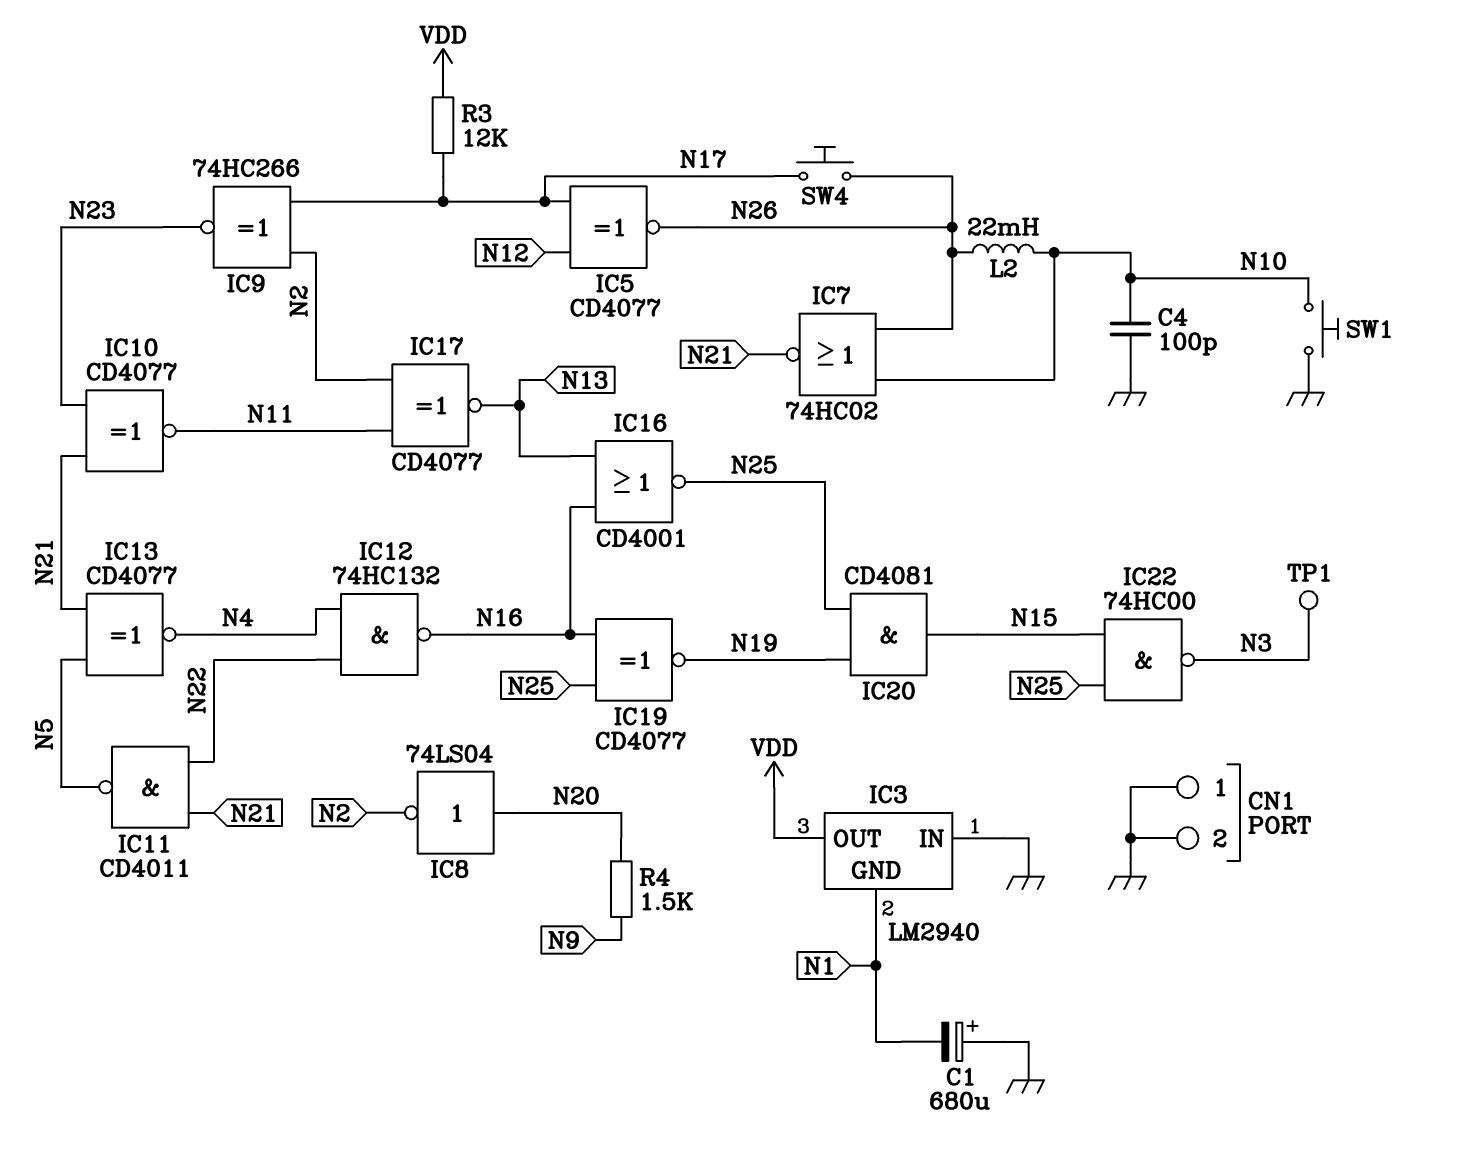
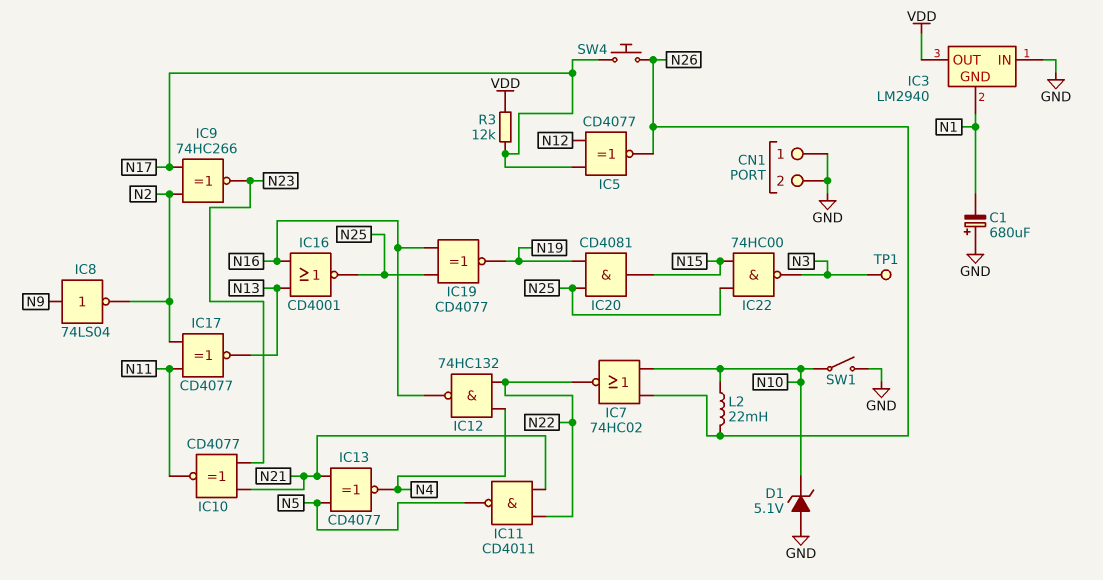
C4: 100pF (GND, N10) -> none
D1: none -> zener 5.1V (A GND, K N10)
IC7: NOR 74HC02 (in N10, in N26, out N21) -> NOR 74HC02 (in N10, in N26, out N22)
IC8: NOT 74LS04 (in N20, out N2) -> NOT 74LS04 (in N9, out N2)
R4: 1.5k (N9, N20) -> none
SW1: button (GND, N10) -> switch (GND, N10)

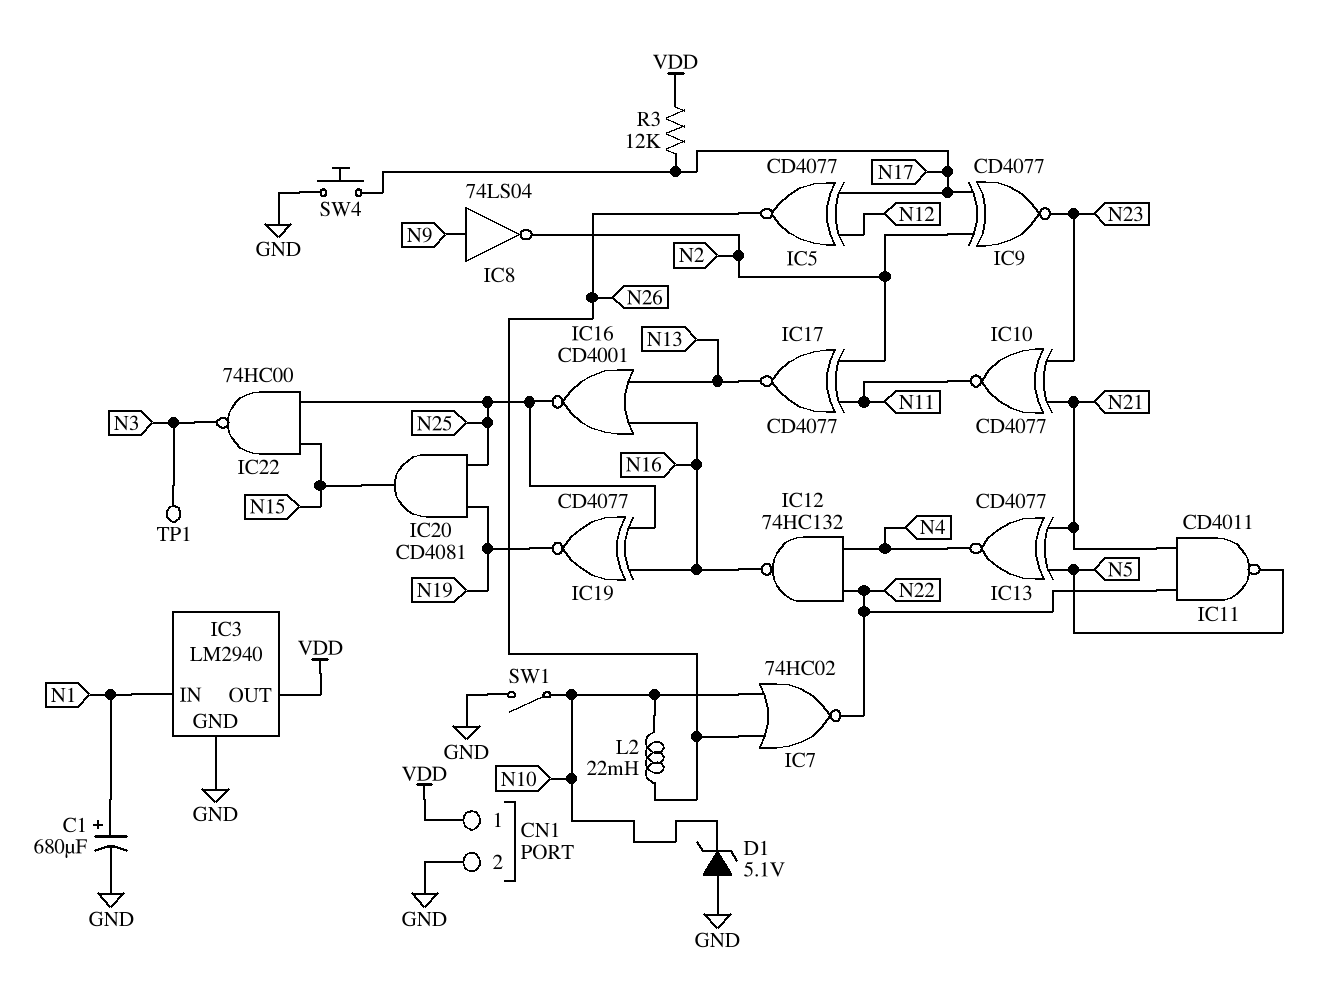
C1: 680uF (plus GND, minus N1) -> 680uF (plus N1, minus GND)
CN1 pin 1: GND -> VDD
IC3 pin GND: N1 -> GND
IC3 pin IN: GND -> N1
IC9: XNOR 74HC266 (in N2, in N17, out N23) -> XNOR CD4077 (in N2, in N17, out N23)
SW4: button (N17, N26) -> button (GND, N17)

